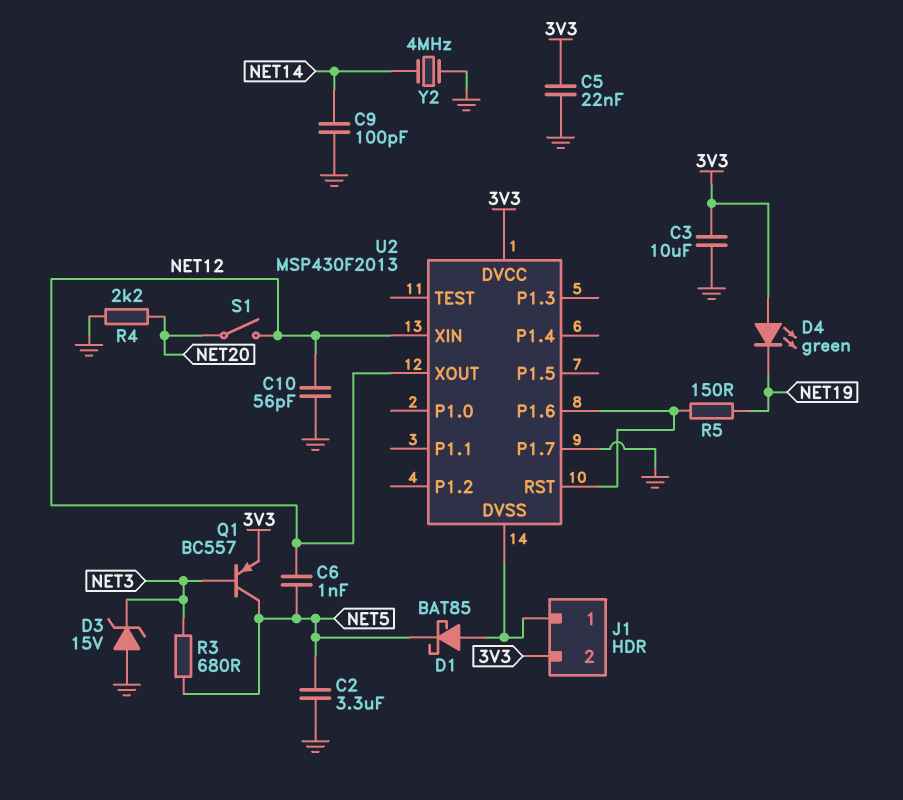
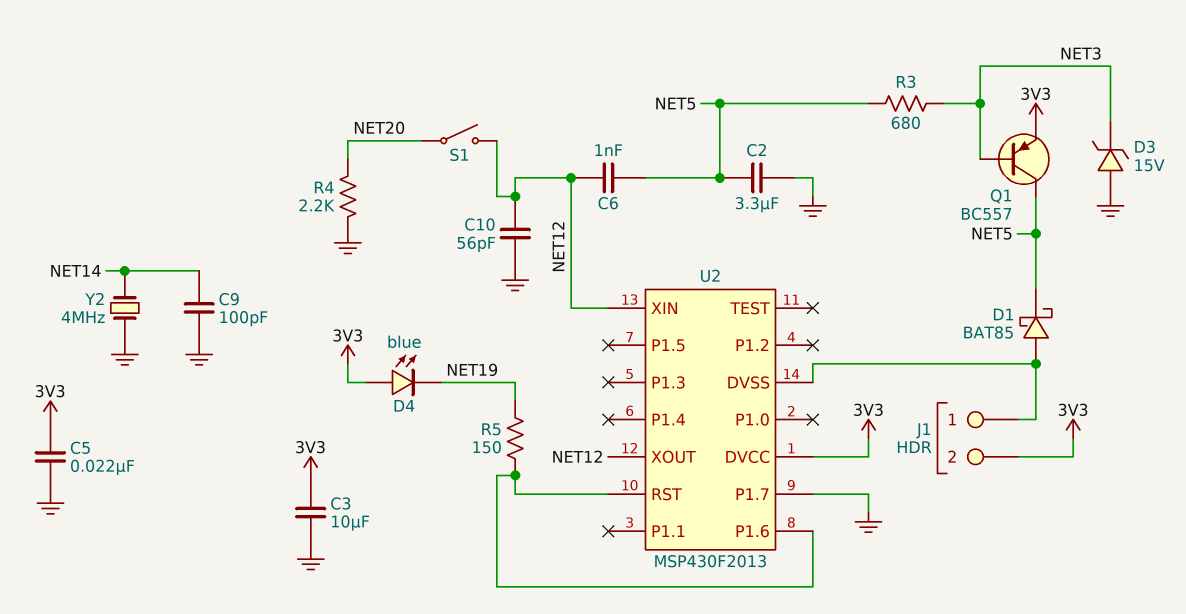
D4: LED green (A 3V3, K NET19) -> LED blue (A 3V3, K NET19)

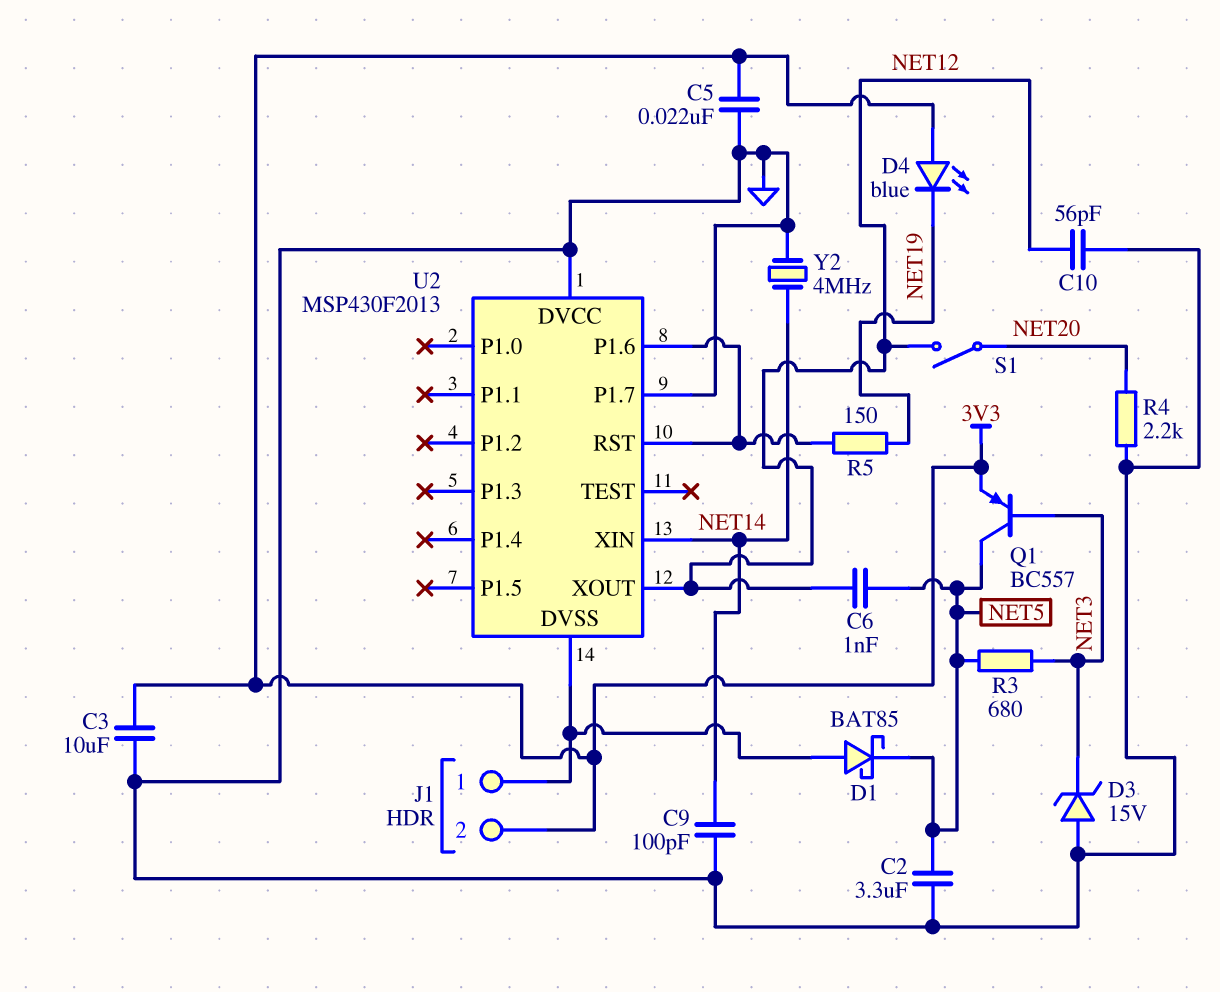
U2 pin DVCC: 3V3 -> GND
U2 pin XIN: NET12 -> NET14

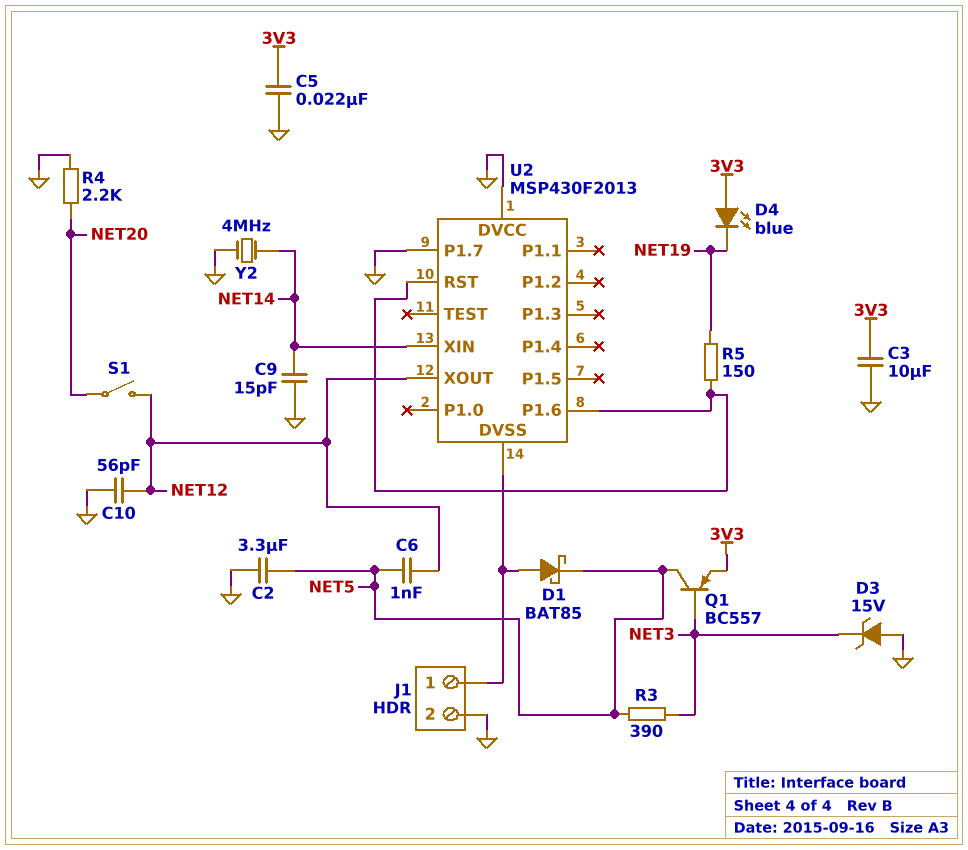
C9: 100pF (GND, NET14) -> 15pF (GND, NET14)
J1 pin 2: 3V3 -> GND
R3: 680 (NET3, NET5) -> 390 (NET3, NET5)

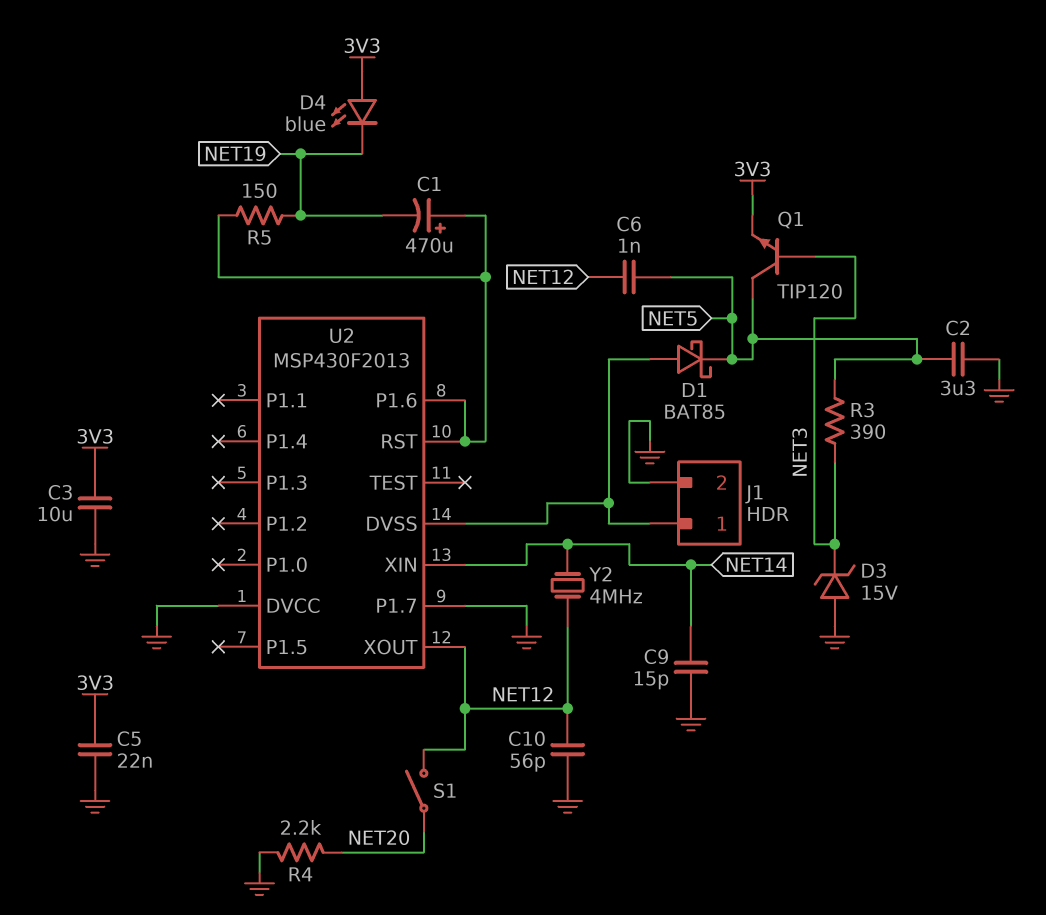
C1: none -> 470uF (plus U2/P1.6, minus NET19)
Q1: PNP BC557 (B NET3, C NET5, E 3V3) -> NPN TIP120 (B NET3, C NET5, E 3V3)
Y2: 4MHz (GND, NET14) -> 4MHz (NET12, NET14)

